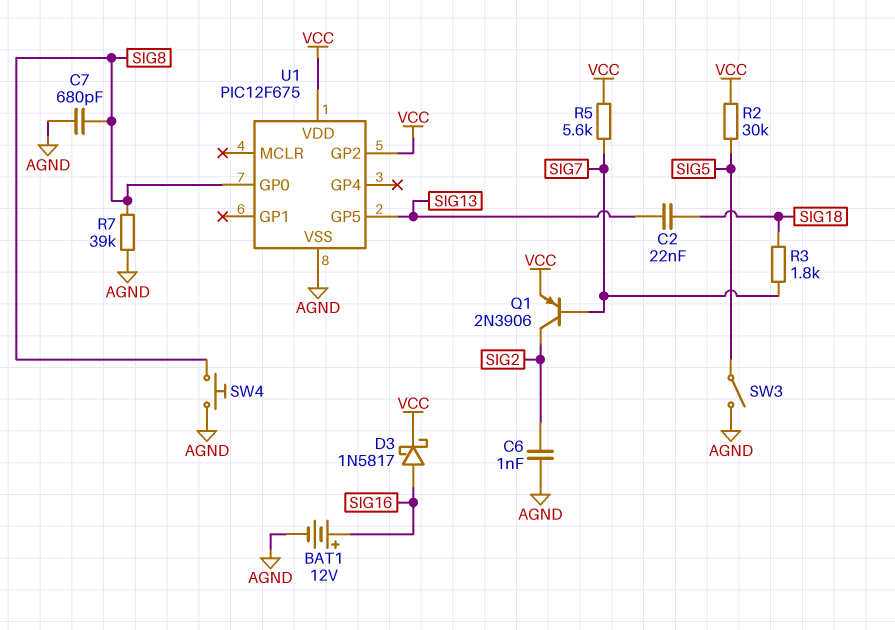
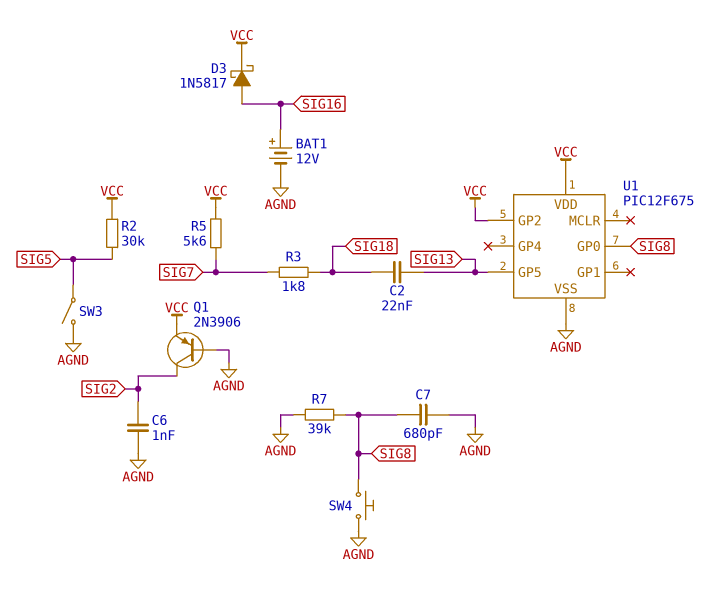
Q1: PNP 2N3906 (B SIG7, C SIG2, E VCC) -> PNP 2N3906 (B AGND, C SIG2, E VCC)

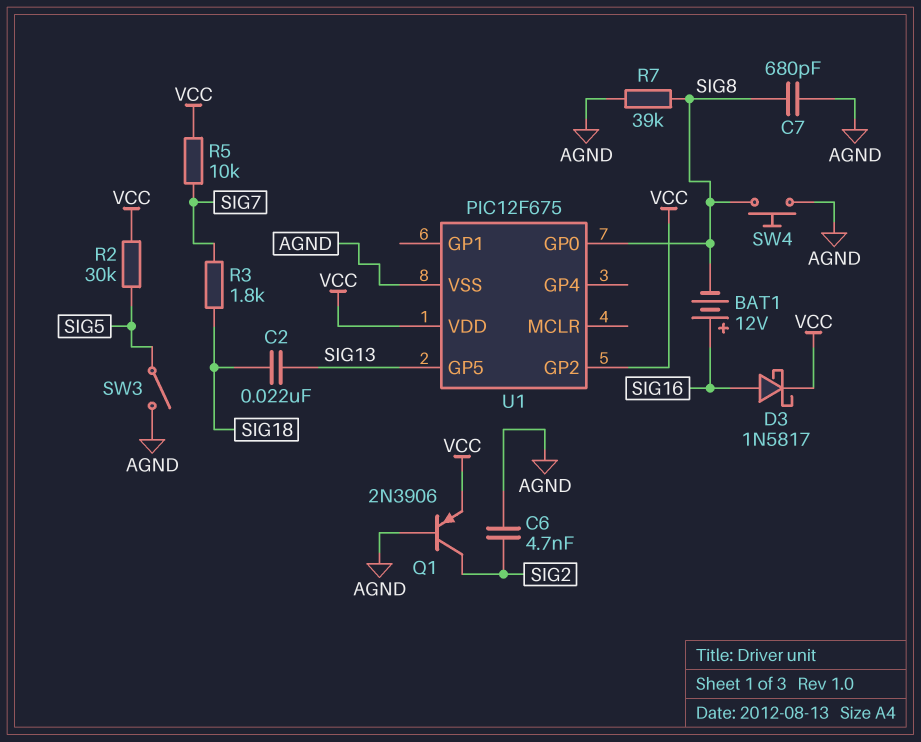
BAT1: 12V (plus SIG16, minus AGND) -> 12V (plus SIG16, minus SIG8)
C6: 1nF (AGND, SIG2) -> 4.7nF (AGND, SIG2)
R5: 5.6k (SIG7, VCC) -> 10k (SIG7, VCC)

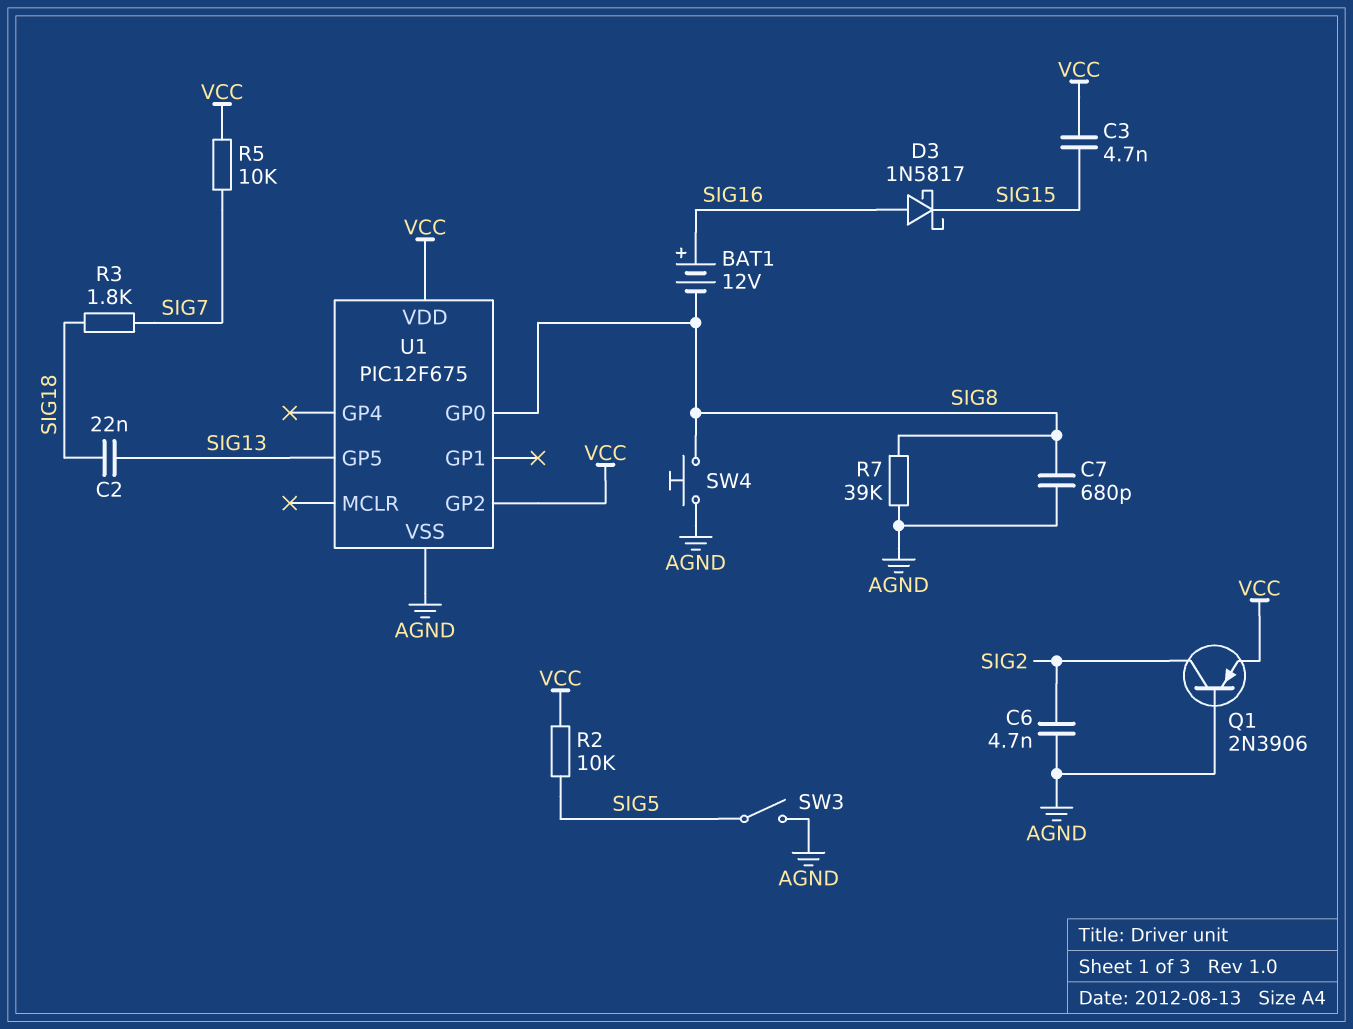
C3: none -> 4.7nF (SIG15, VCC)
D3: schottky 1N5817 (A SIG16, K VCC) -> schottky 1N5817 (A SIG16, K SIG15)
R2: 30k (SIG5, VCC) -> 10k (SIG5, VCC)

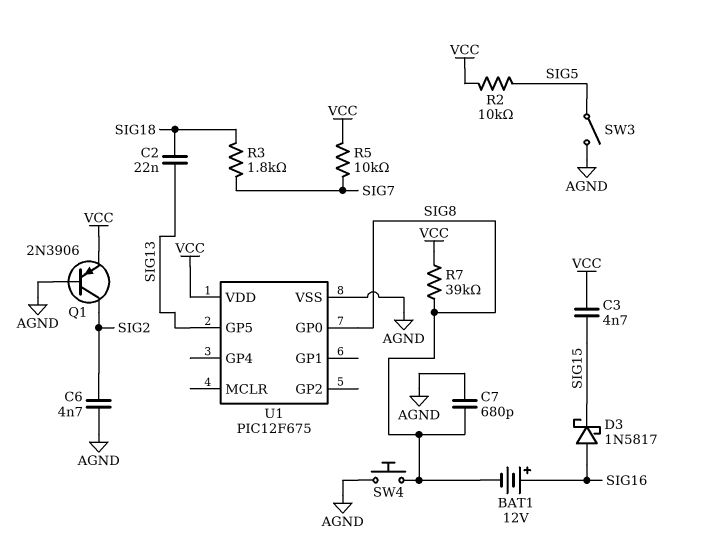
R7: 39k (AGND, SIG8) -> 39k (SIG8, VCC)
U1 pin GP2: VCC -> none

